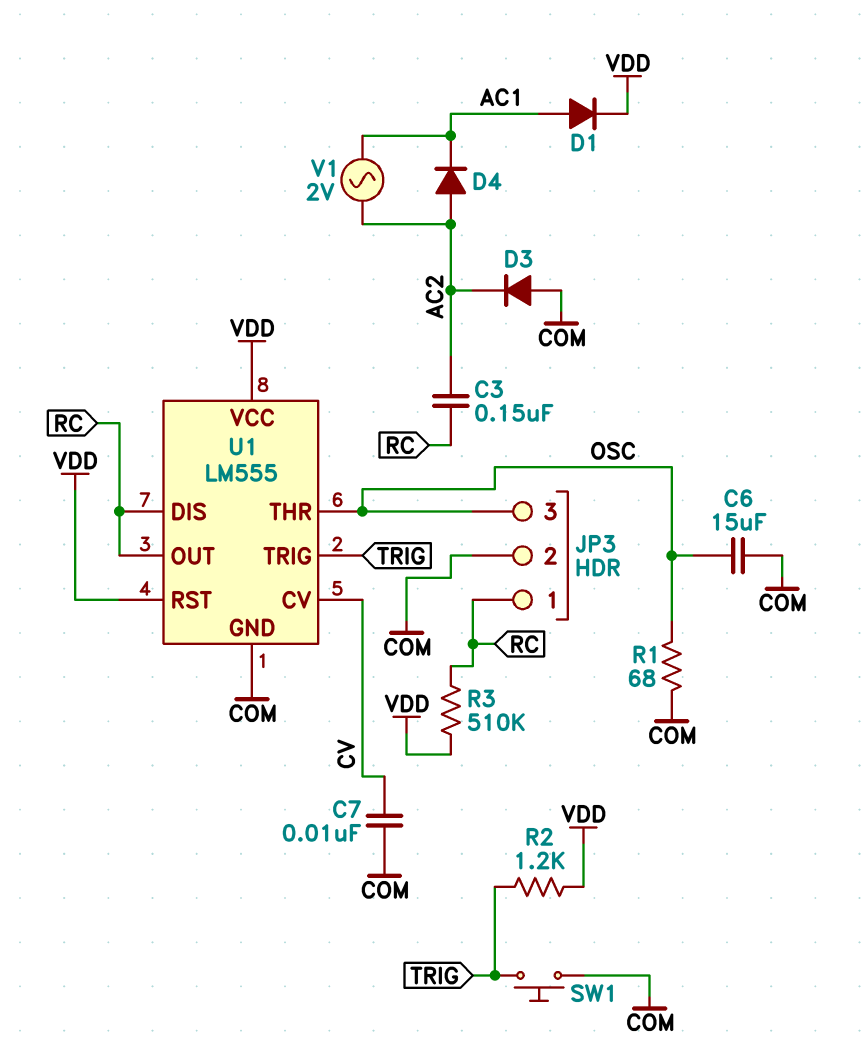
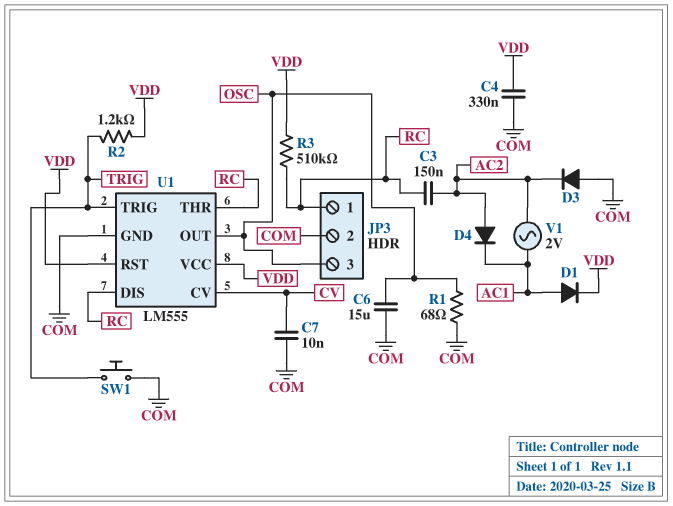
C4: none -> 330nF (COM, VDD)
U1 pin OUT: RC -> OSC
U1 pin THR: OSC -> RC

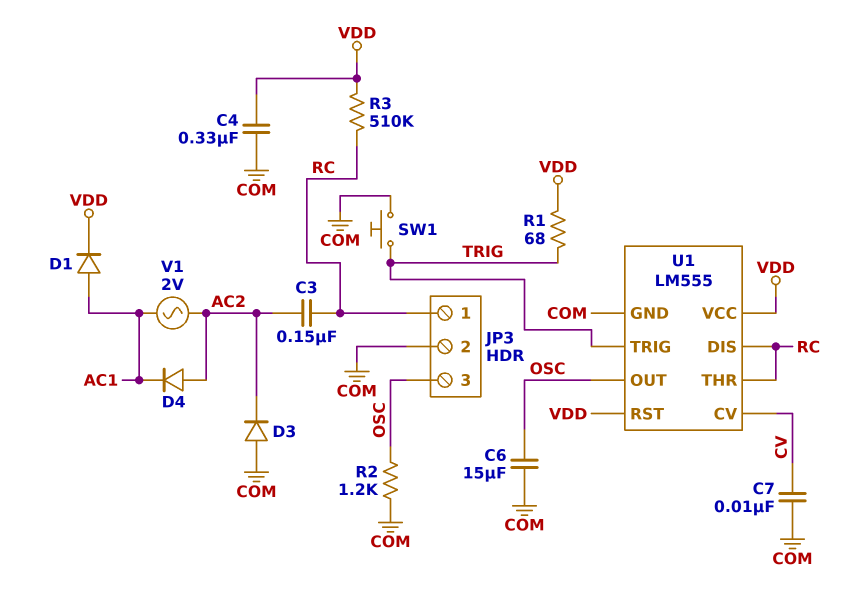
R1: 68 (COM, OSC) -> 68 (TRIG, VDD)
R2: 1.2k (TRIG, VDD) -> 1.2k (COM, OSC)

